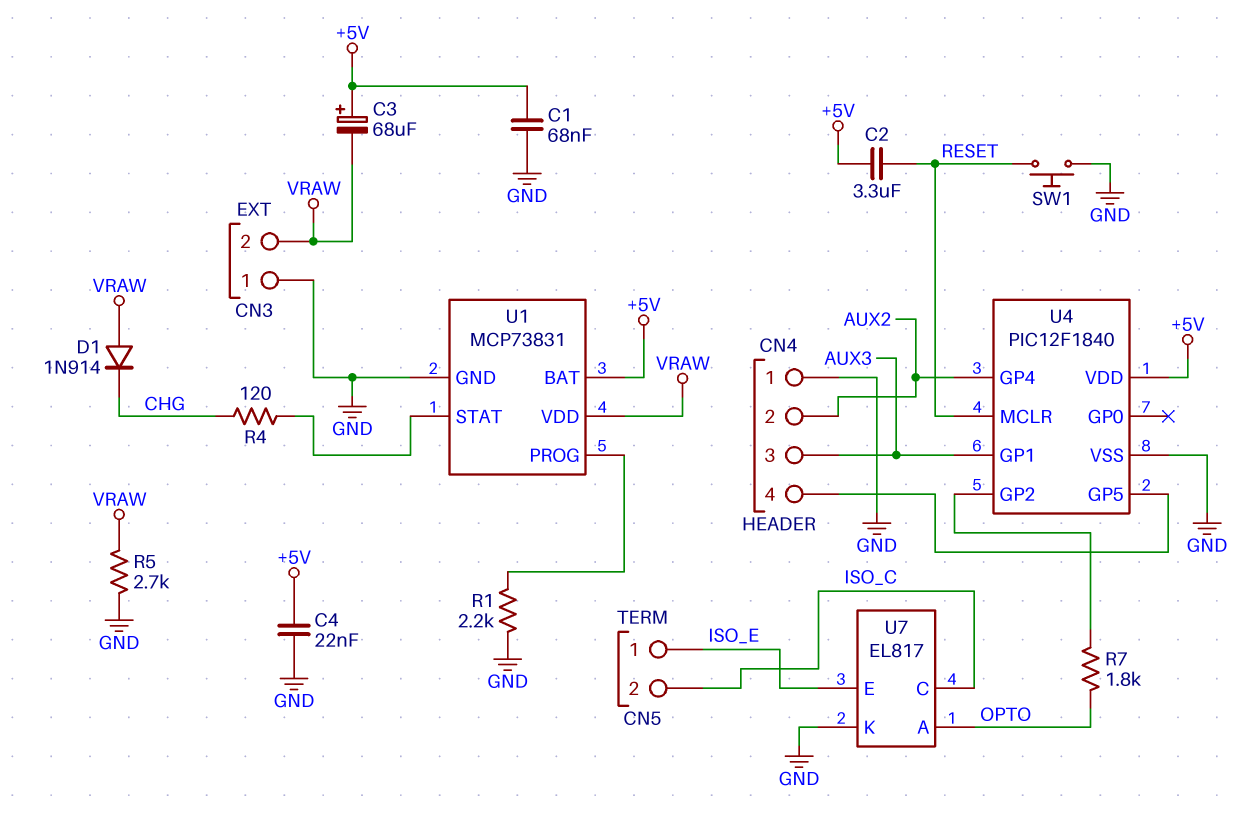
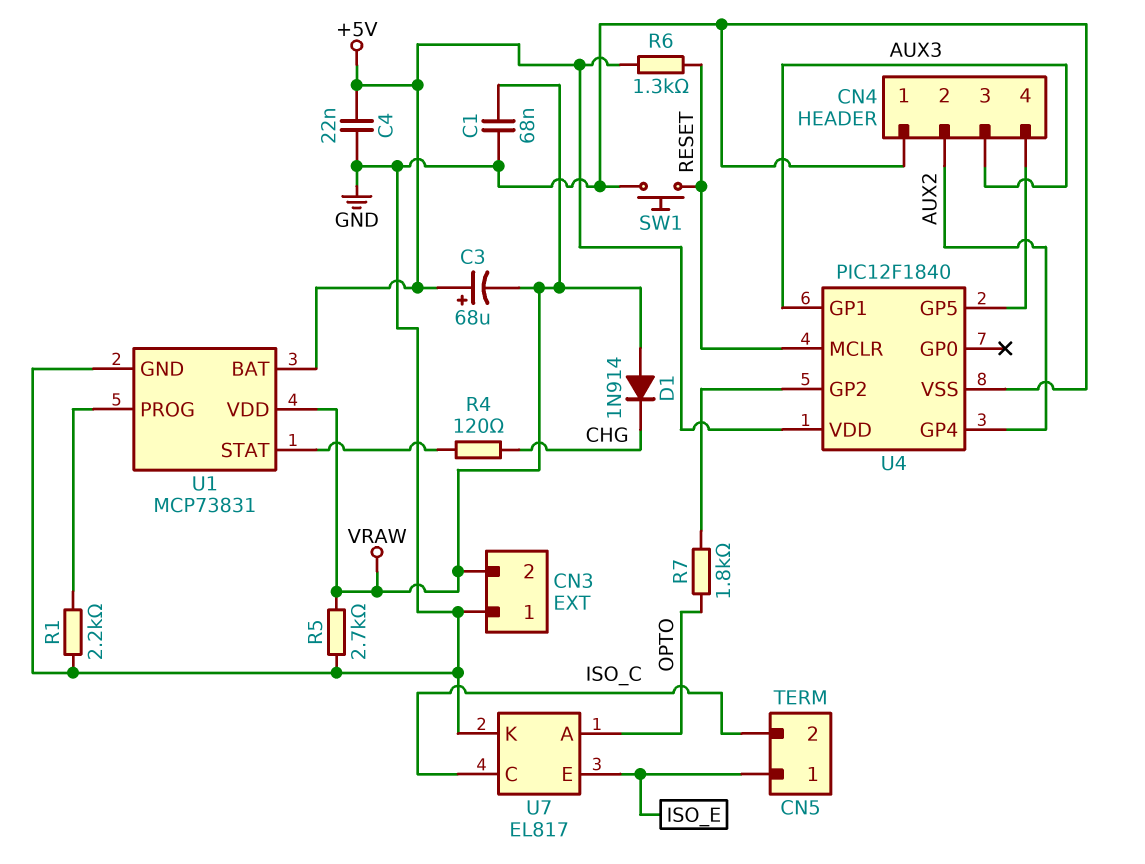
C1: 68nF (+5V, GND) -> 68nF (GND, VRAW)
C2: 3.3uF (+5V, RESET) -> none
R6: none -> 1.3k (+5V, RESET)

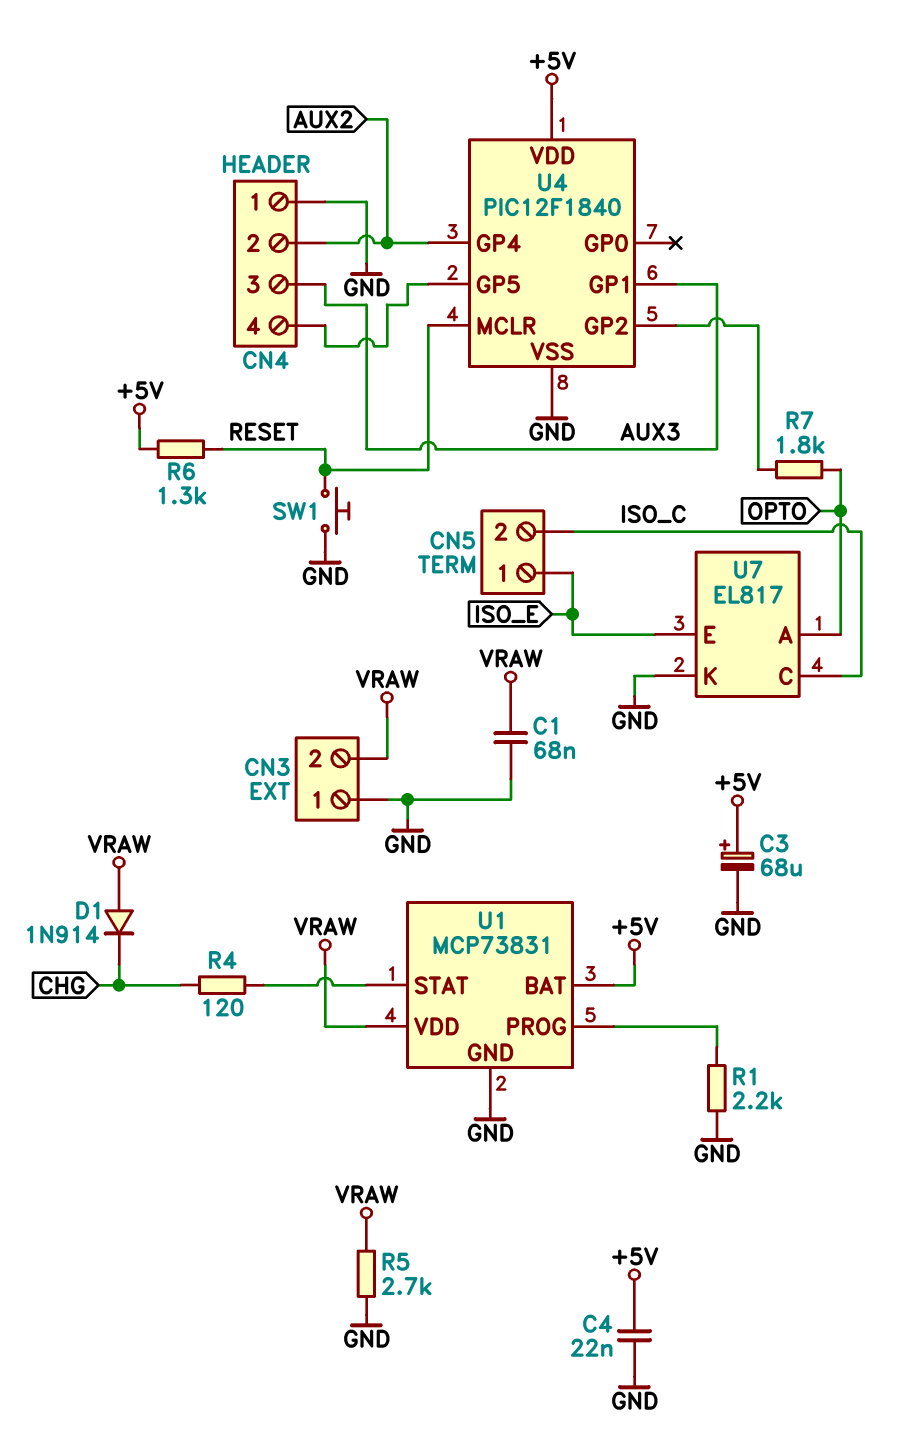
C3: 68uF (plus +5V, minus VRAW) -> 68uF (plus +5V, minus GND)

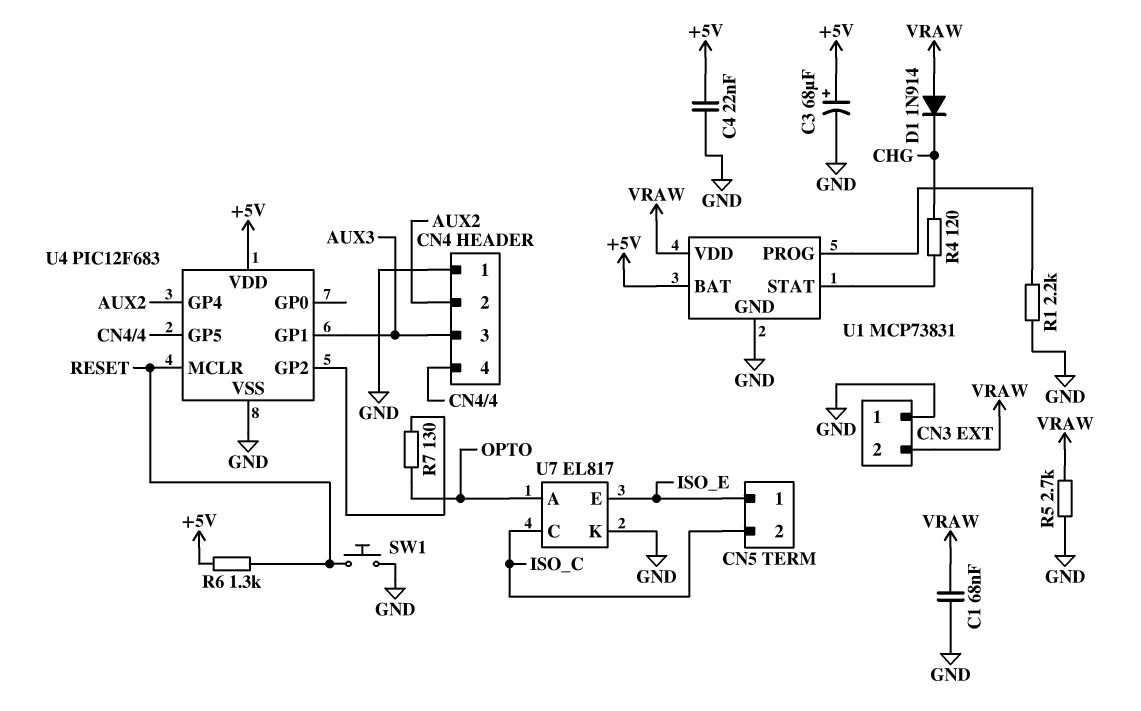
R7: 1.8k (OPTO, U4/GP2) -> 130 (OPTO, U4/GP2)
U4: PIC12F1840 -> PIC12F683

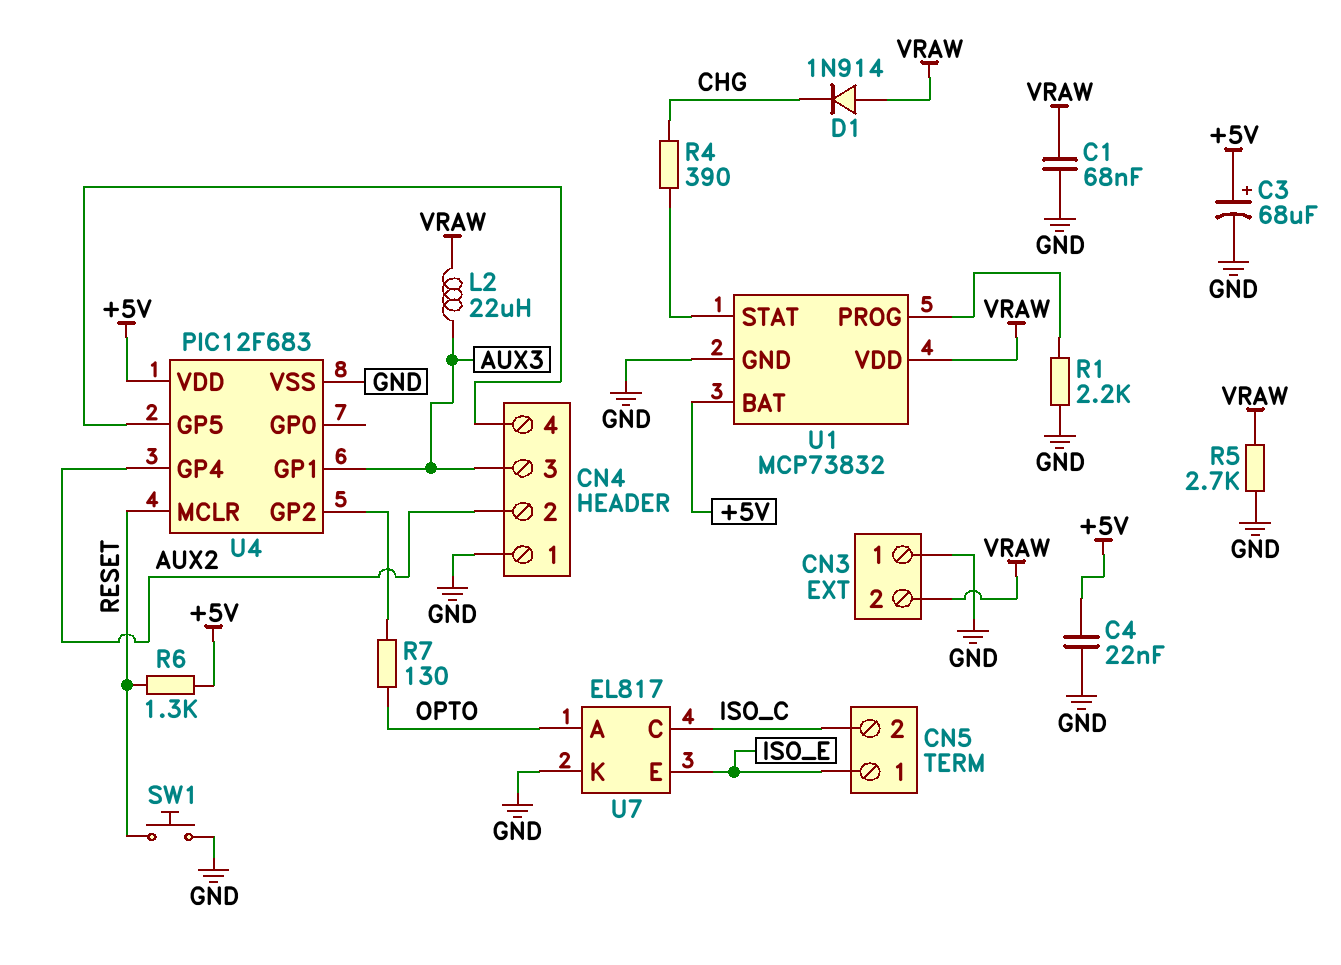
L2: none -> 22uH (AUX3, VRAW)
R4: 120 (CHG, U1/STAT) -> 390 (CHG, U1/STAT)
U1: MCP73831 -> MCP73832

